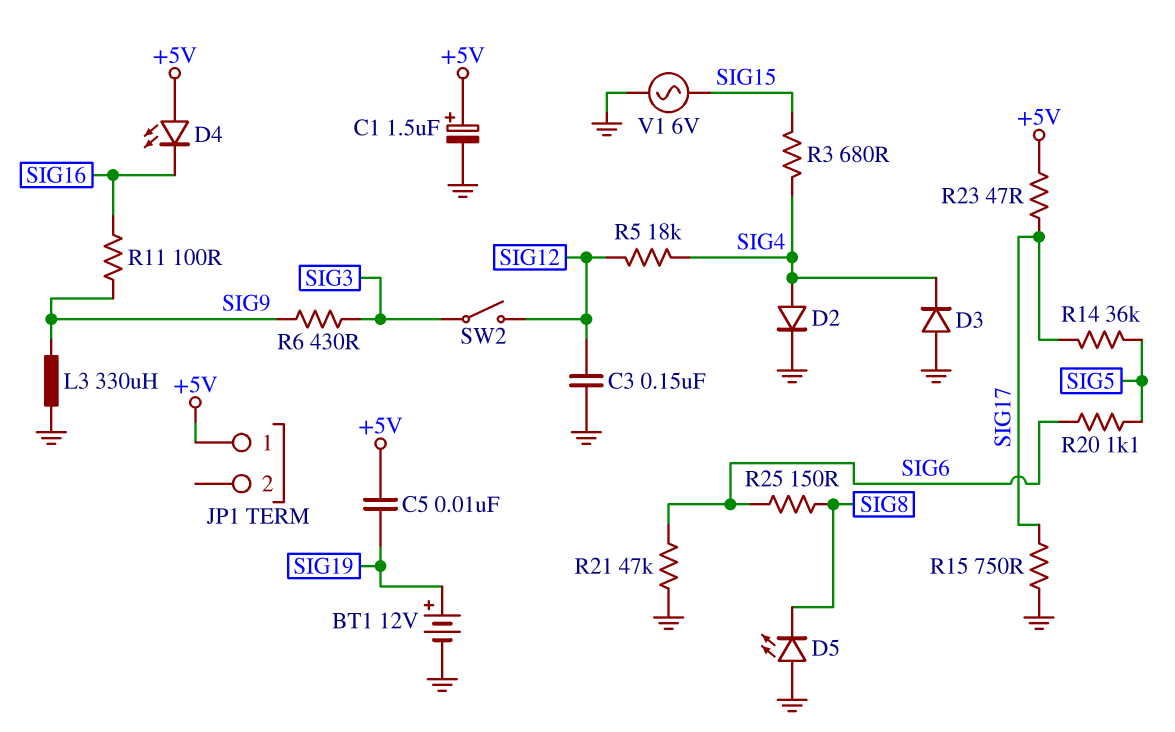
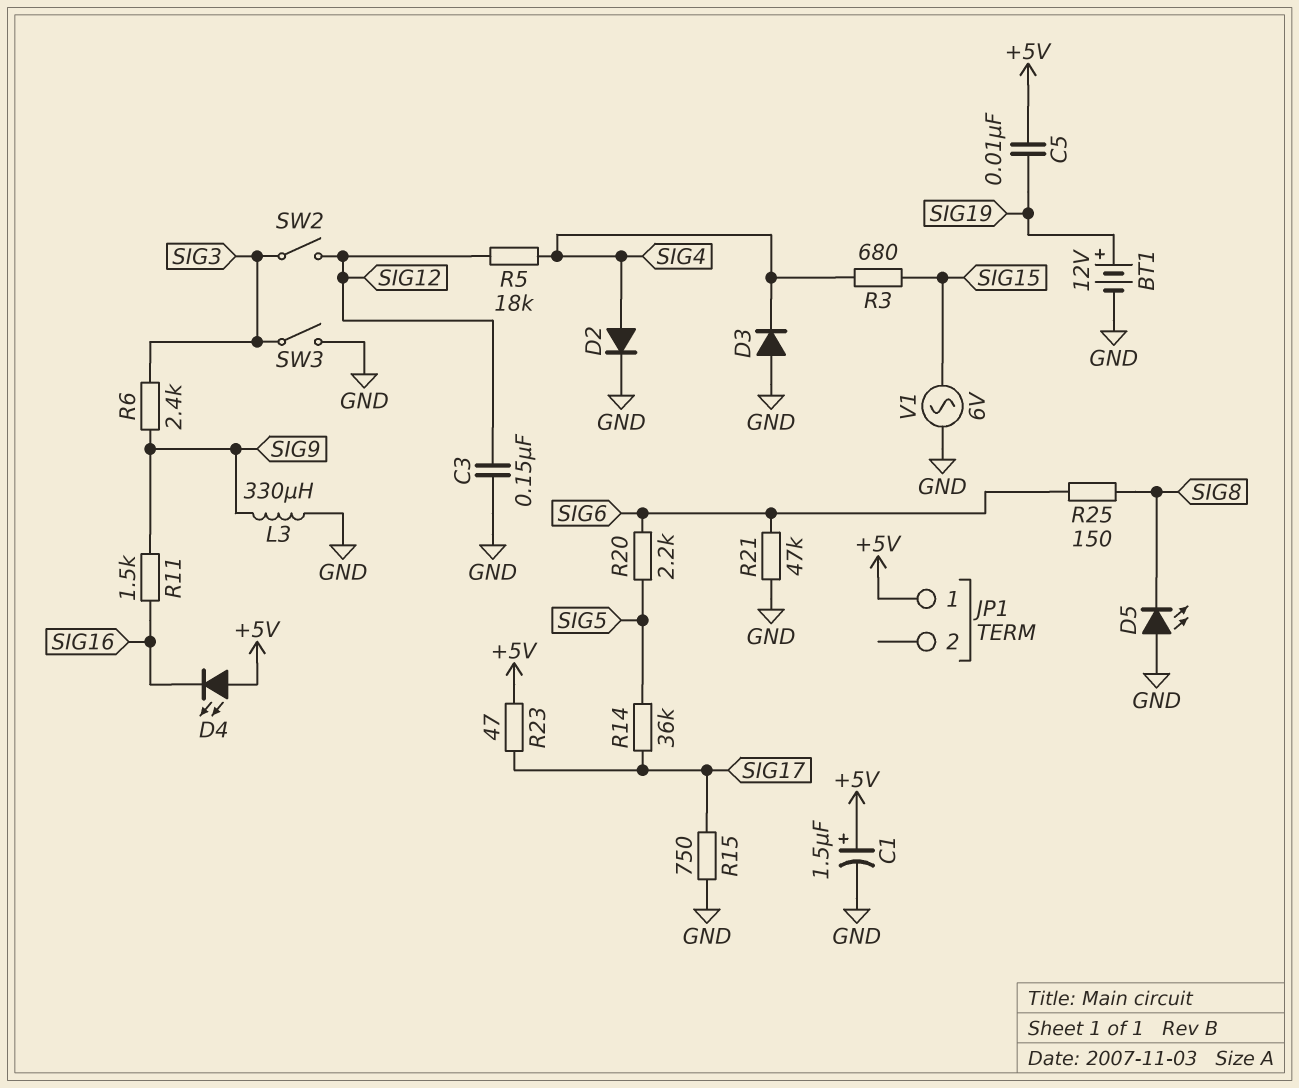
R6: 430 (SIG3, SIG9) -> 2.4k (SIG3, SIG9)
R11: 100 (SIG9, SIG16) -> 1.5k (SIG9, SIG16)
R20: 1.1k (SIG5, SIG6) -> 2.2k (SIG5, SIG6)
SW3: none -> switch (GND, SIG3)

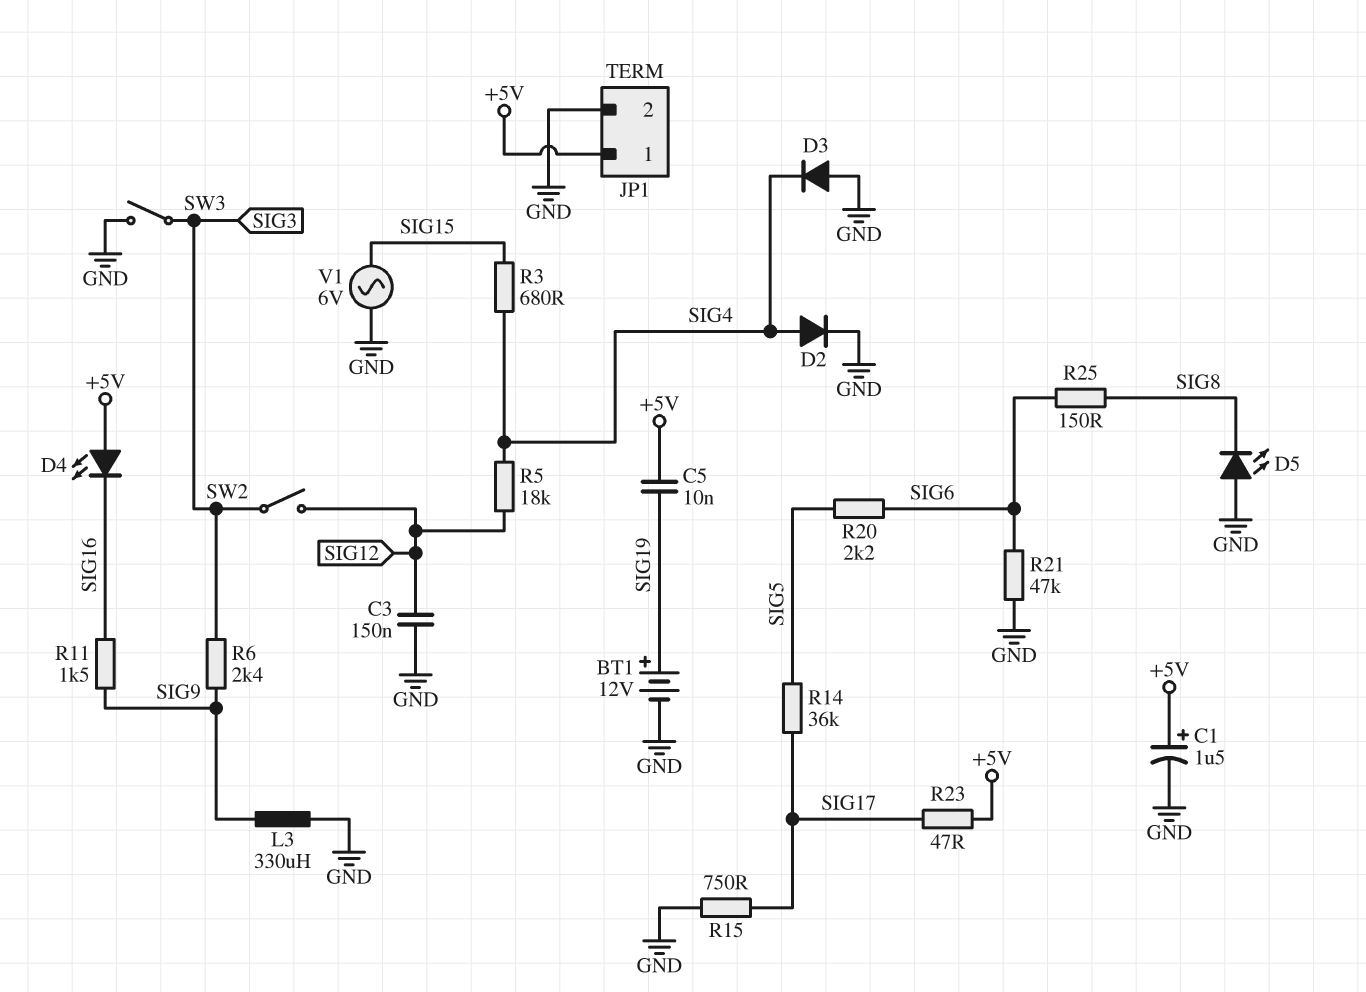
JP1 pin 2: none -> GND

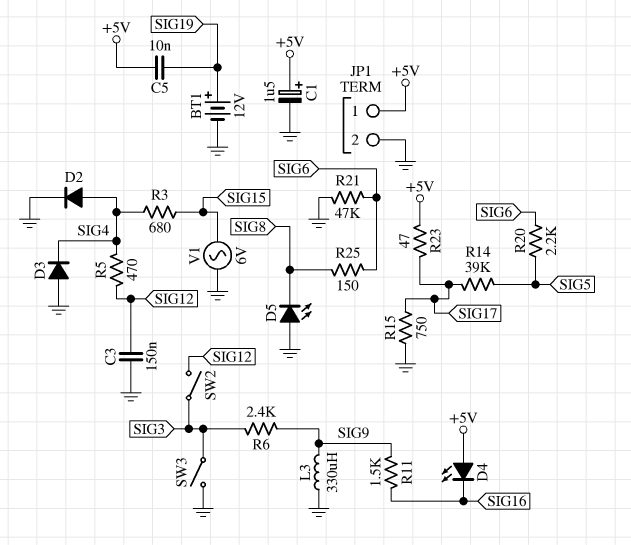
R5: 18k (SIG4, SIG12) -> 470 (SIG4, SIG12)
R14: 36k (SIG5, SIG17) -> 39k (SIG5, SIG17)

